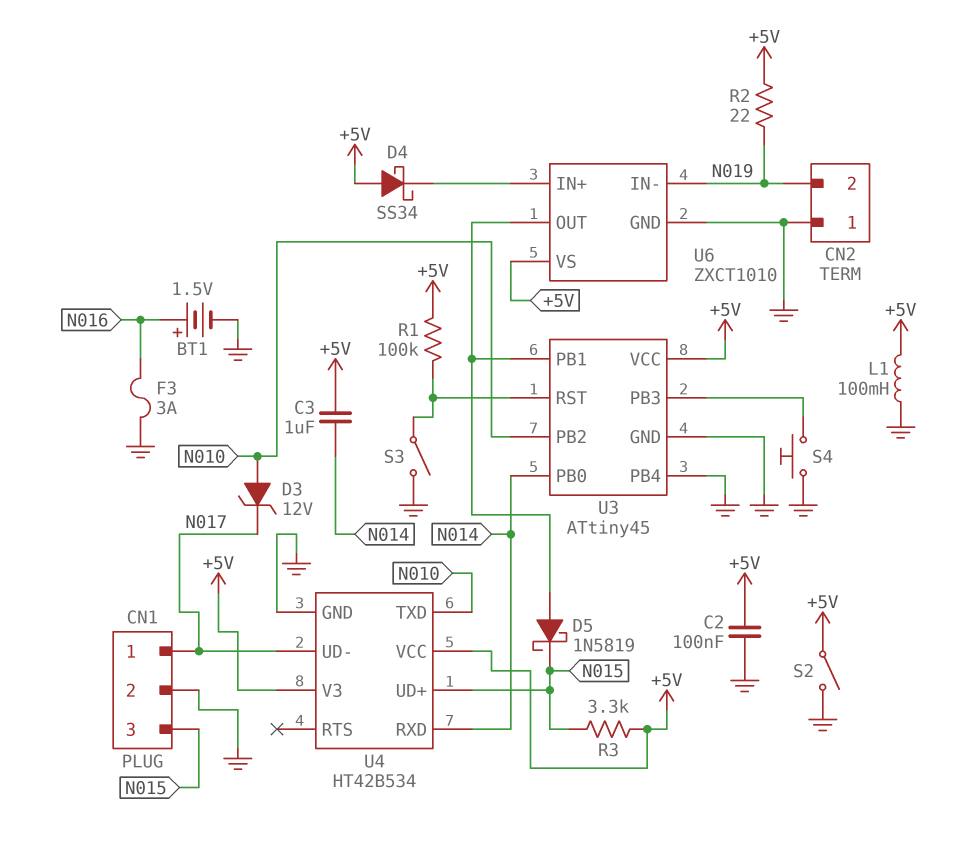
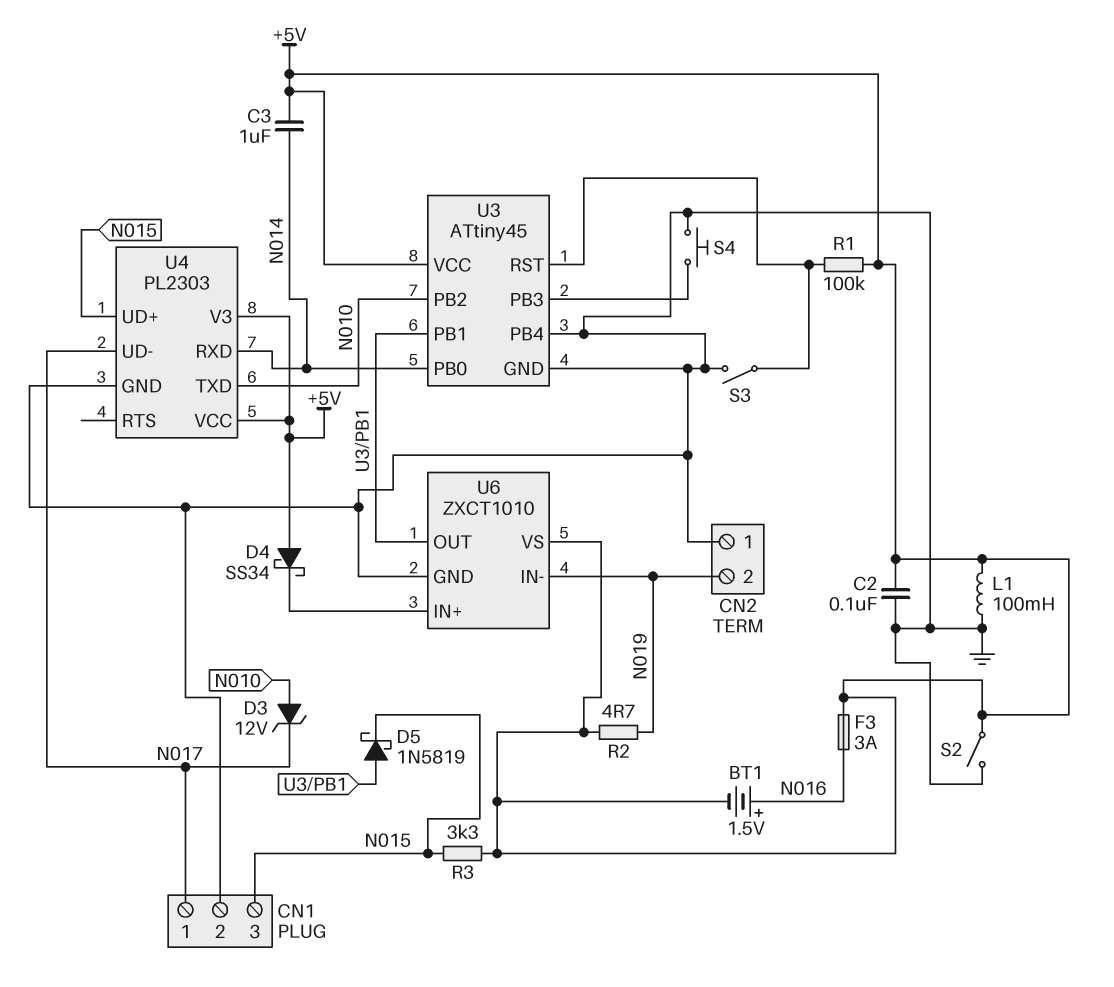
BT1: 1.5V (plus N016, minus GND) -> 1.5V (plus N016, minus +5V)
F3: 3A (GND, N016) -> 3A (+5V, N016)
R2: 22 (+5V, N019) -> 4.7 (+5V, N019)
U4: HT42B534 -> PL2303

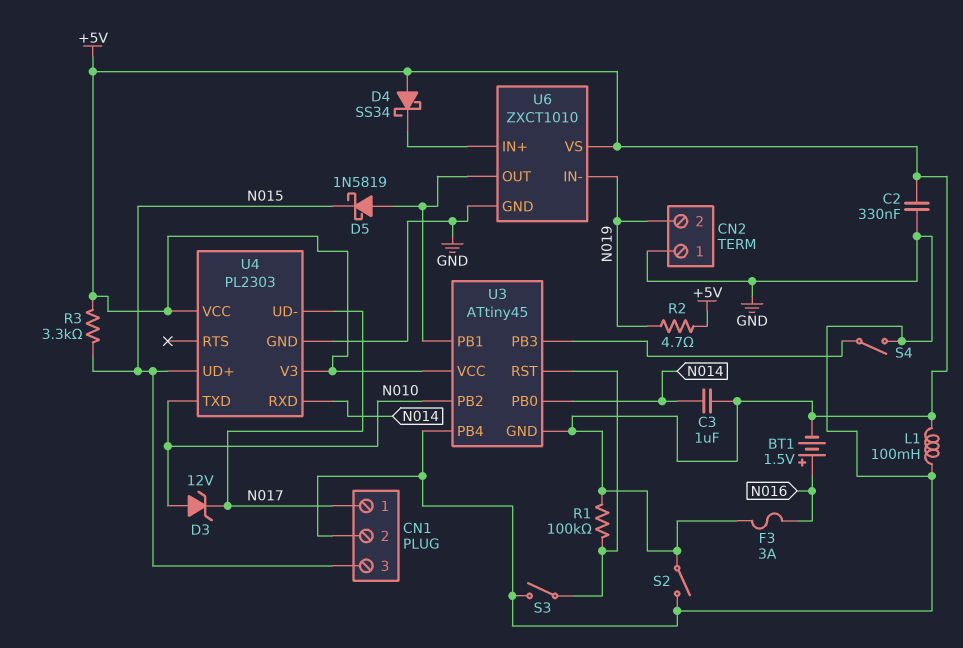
C2: 100nF (+5V, GND) -> 330nF (+5V, GND)
S4: button (GND, U3/PB3) -> switch (GND, U3/PB3)
U3 pin GND: GND -> +5V

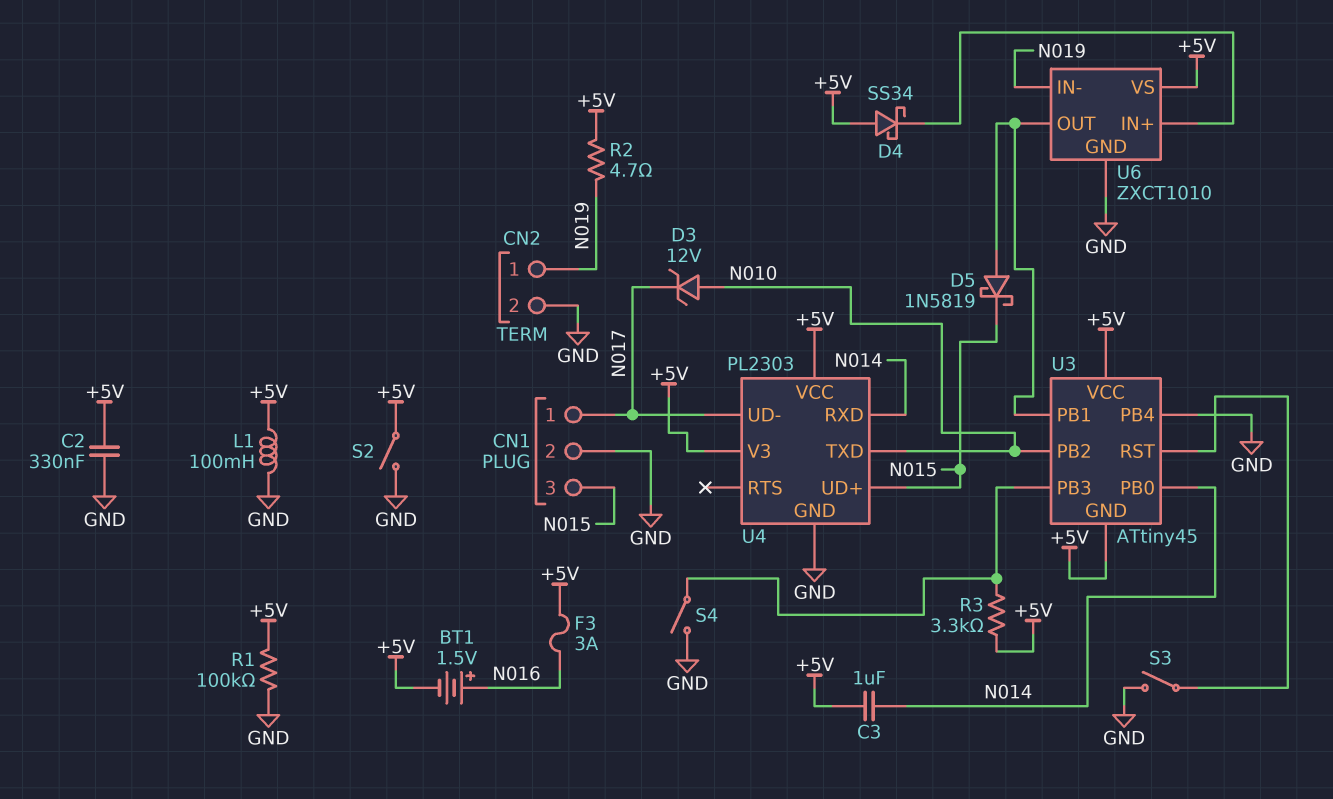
CN2 pin 1: GND -> N019
CN2 pin 2: N019 -> GND
R1: 100k (+5V, U3/RST) -> 100k (+5V, GND)
R3: 3.3k (+5V, N015) -> 3.3k (+5V, U3/PB3)

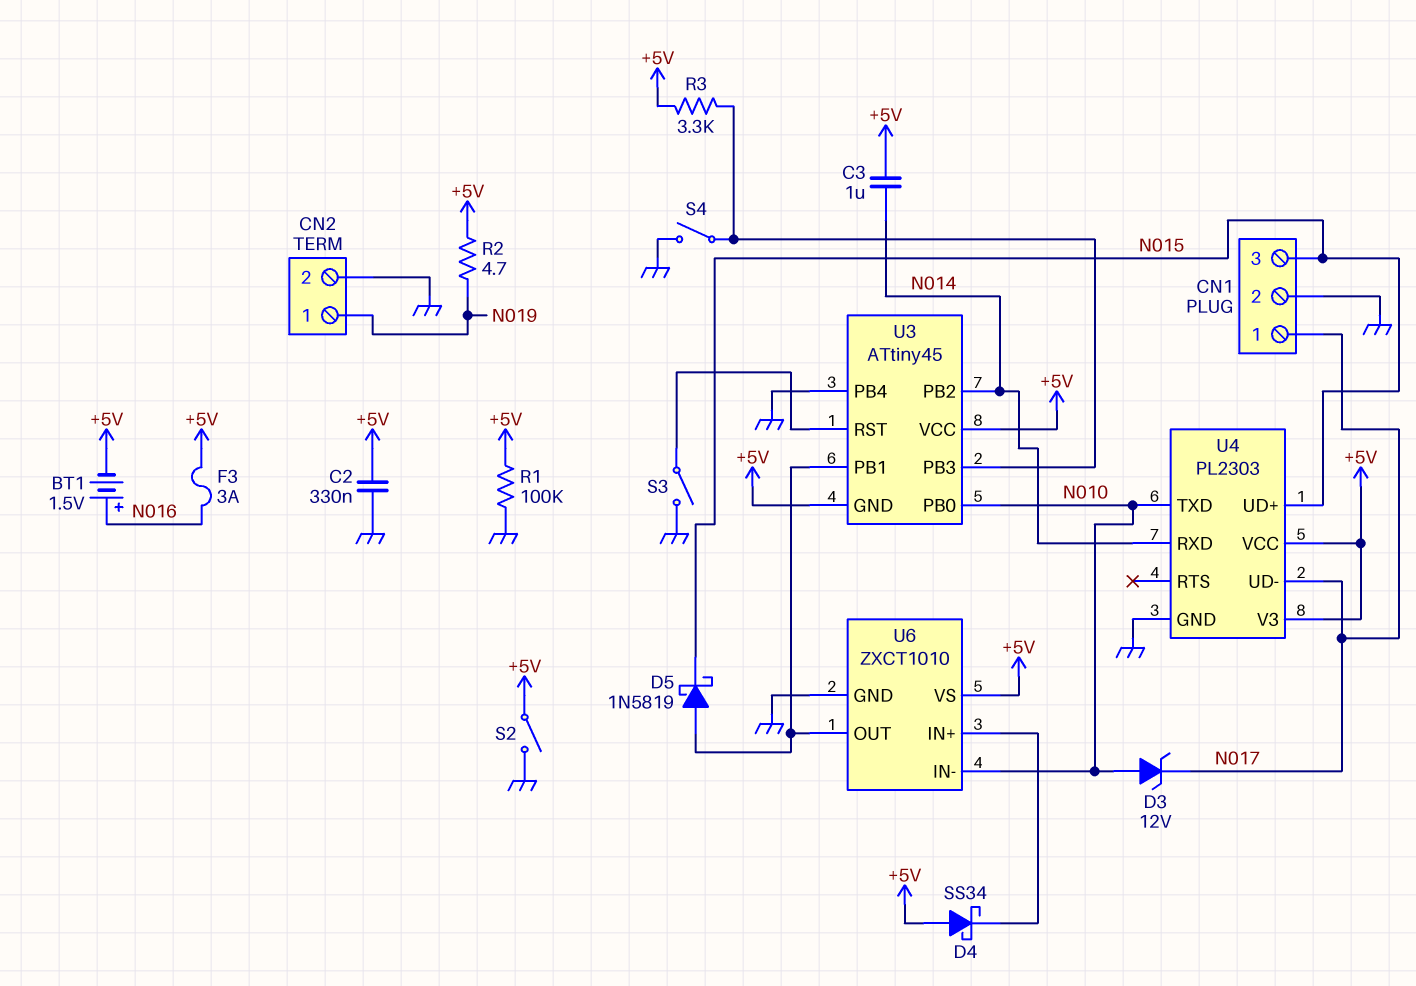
L1: 100mH (+5V, GND) -> none
U3 pin PB0: N014 -> N010
U3 pin PB2: N010 -> N014
U6 pin IN-: N019 -> N010

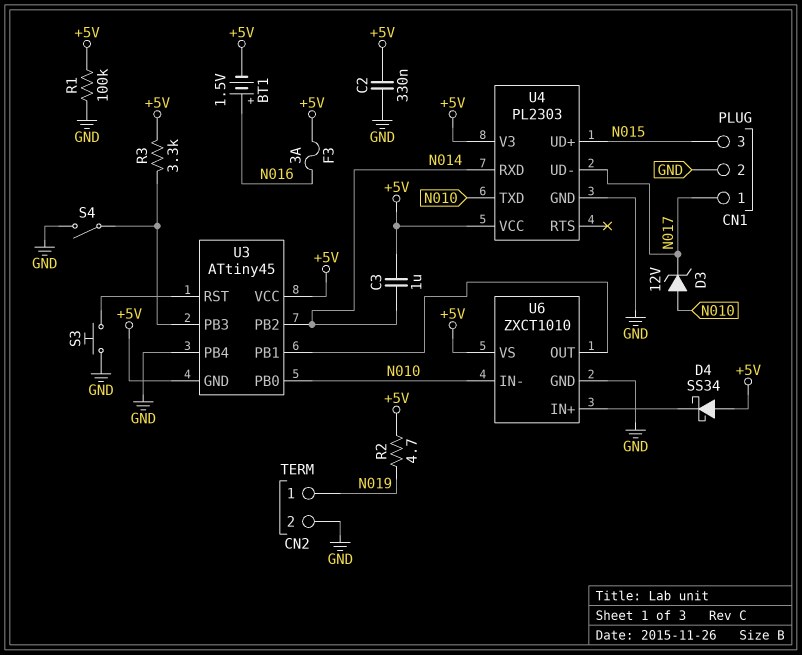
D5: schottky 1N5819 (A U3/PB1, K N015) -> none
S2: switch (+5V, GND) -> none
S3: switch (GND, U3/RST) -> button (GND, U3/RST)

